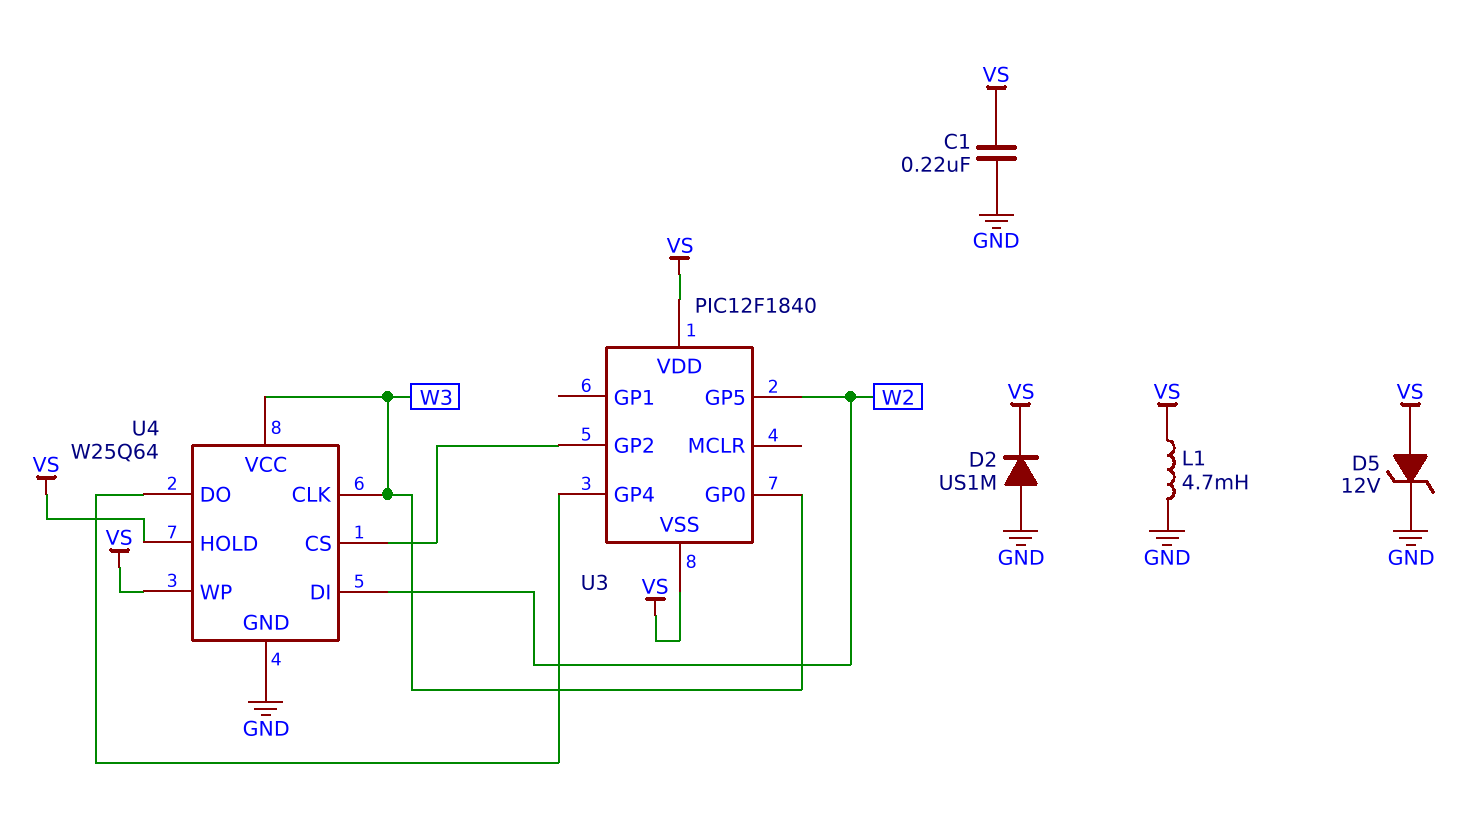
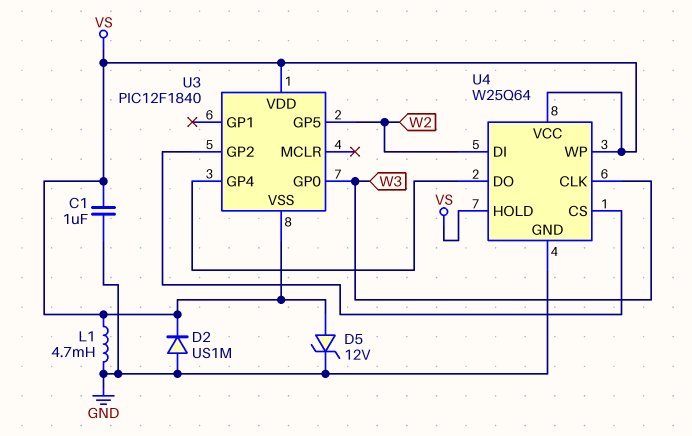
C1: 220nF (GND, VS) -> 1uF (GND, VS)
U4 pin VCC: W3 -> VS

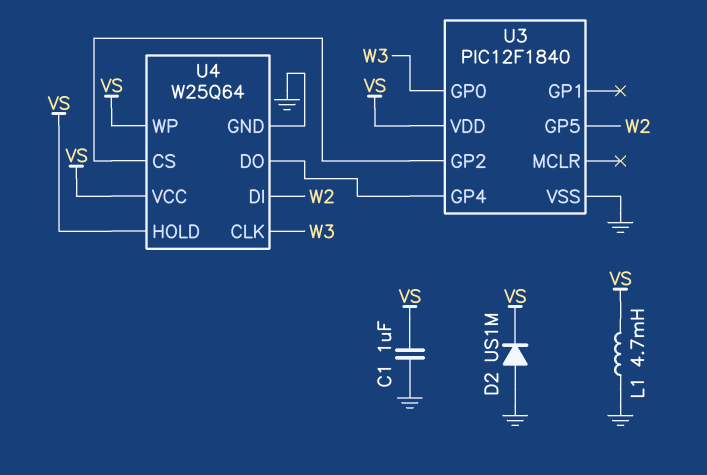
D5: zener 12V (A VS, K GND) -> none
U3 pin VSS: VS -> GND

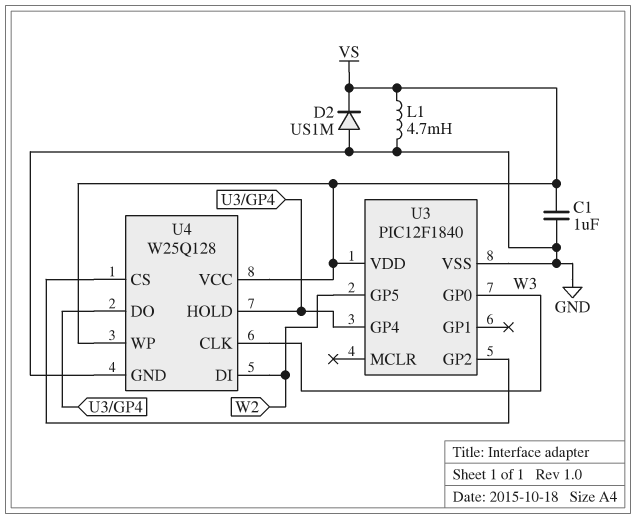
U4: W25Q64 -> W25Q128
U4 pin HOLD: VS -> U3/GP4

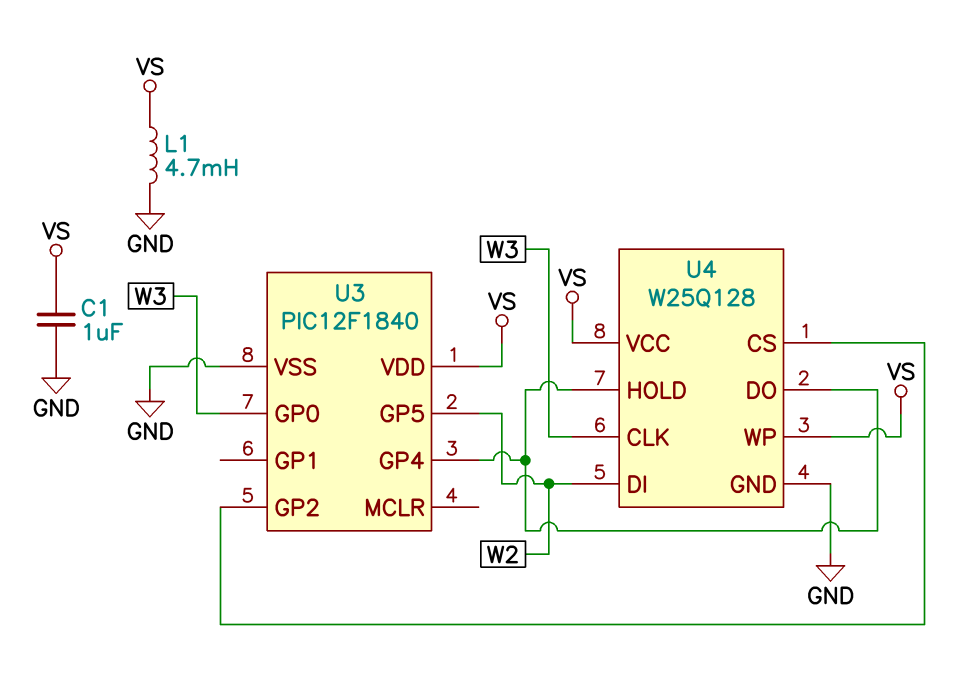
D2: diode US1M (A GND, K VS) -> none

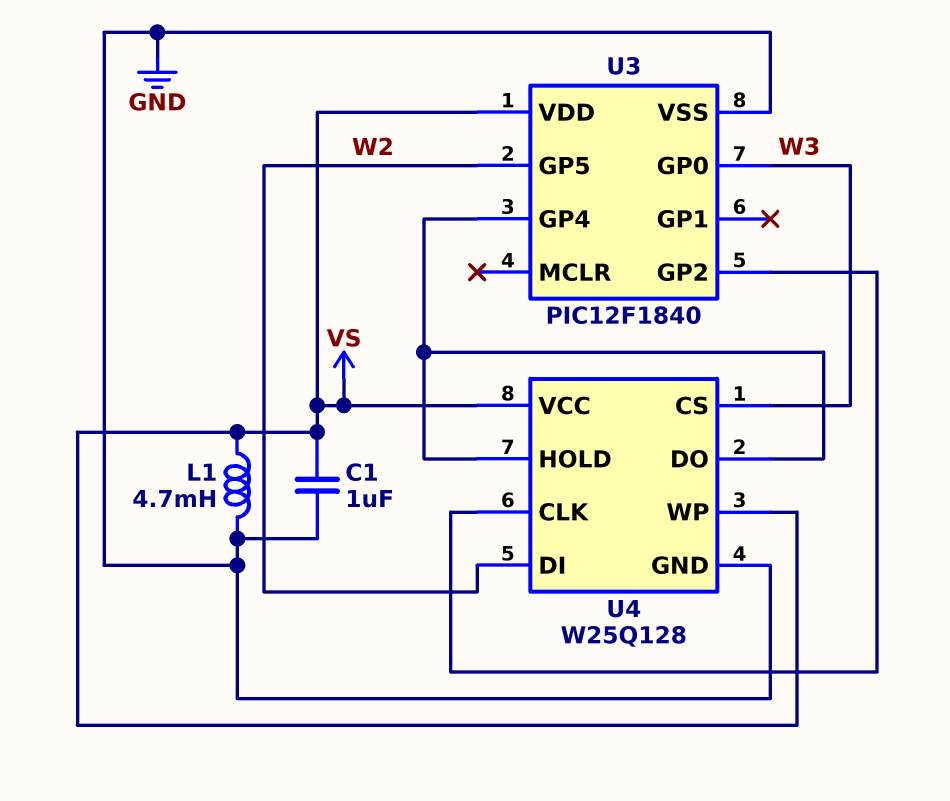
U4 pin CLK: W3 -> U3/GP2
U4 pin CS: U3/GP2 -> W3

